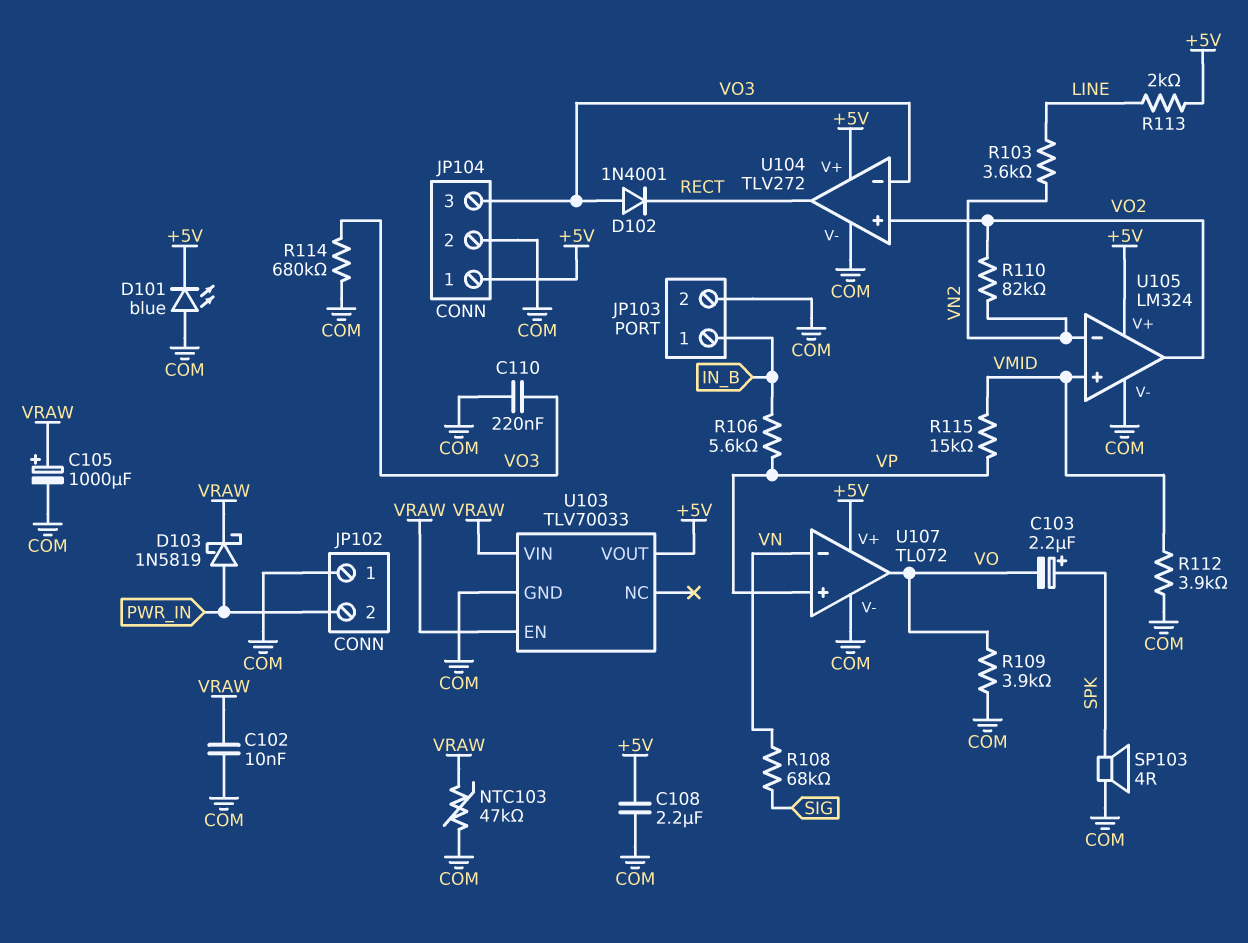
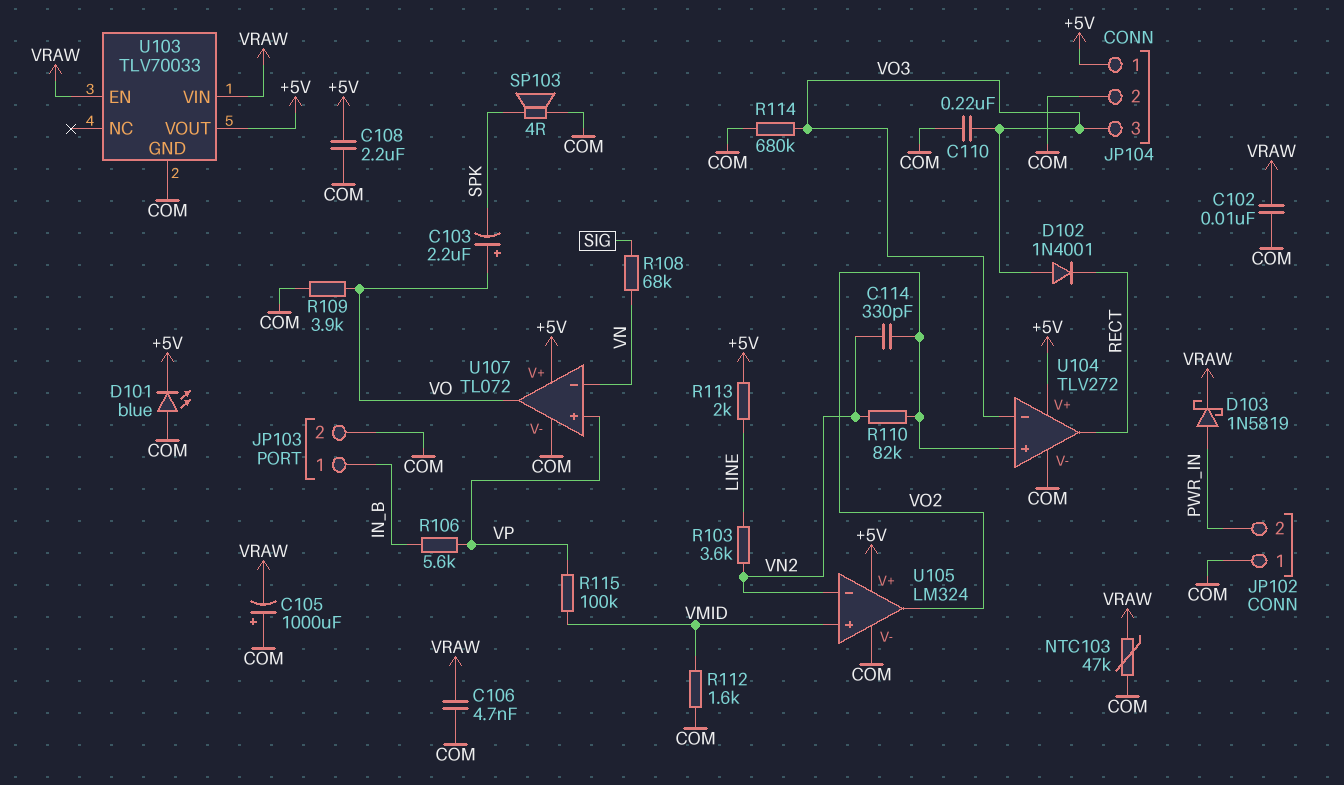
C103: 2.2uF (plus SPK, minus VO) -> 2.2uF (plus VO, minus SPK)
C105: 1000uF (plus VRAW, minus COM) -> 1000uF (plus COM, minus VRAW)
C106: none -> 4.7nF (COM, VRAW)
C114: none -> 330pF (VN2, VO2)
R112: 3.9k (COM, VMID) -> 1.6k (COM, VMID)
R115: 15k (VMID, VP) -> 100k (VMID, VP)

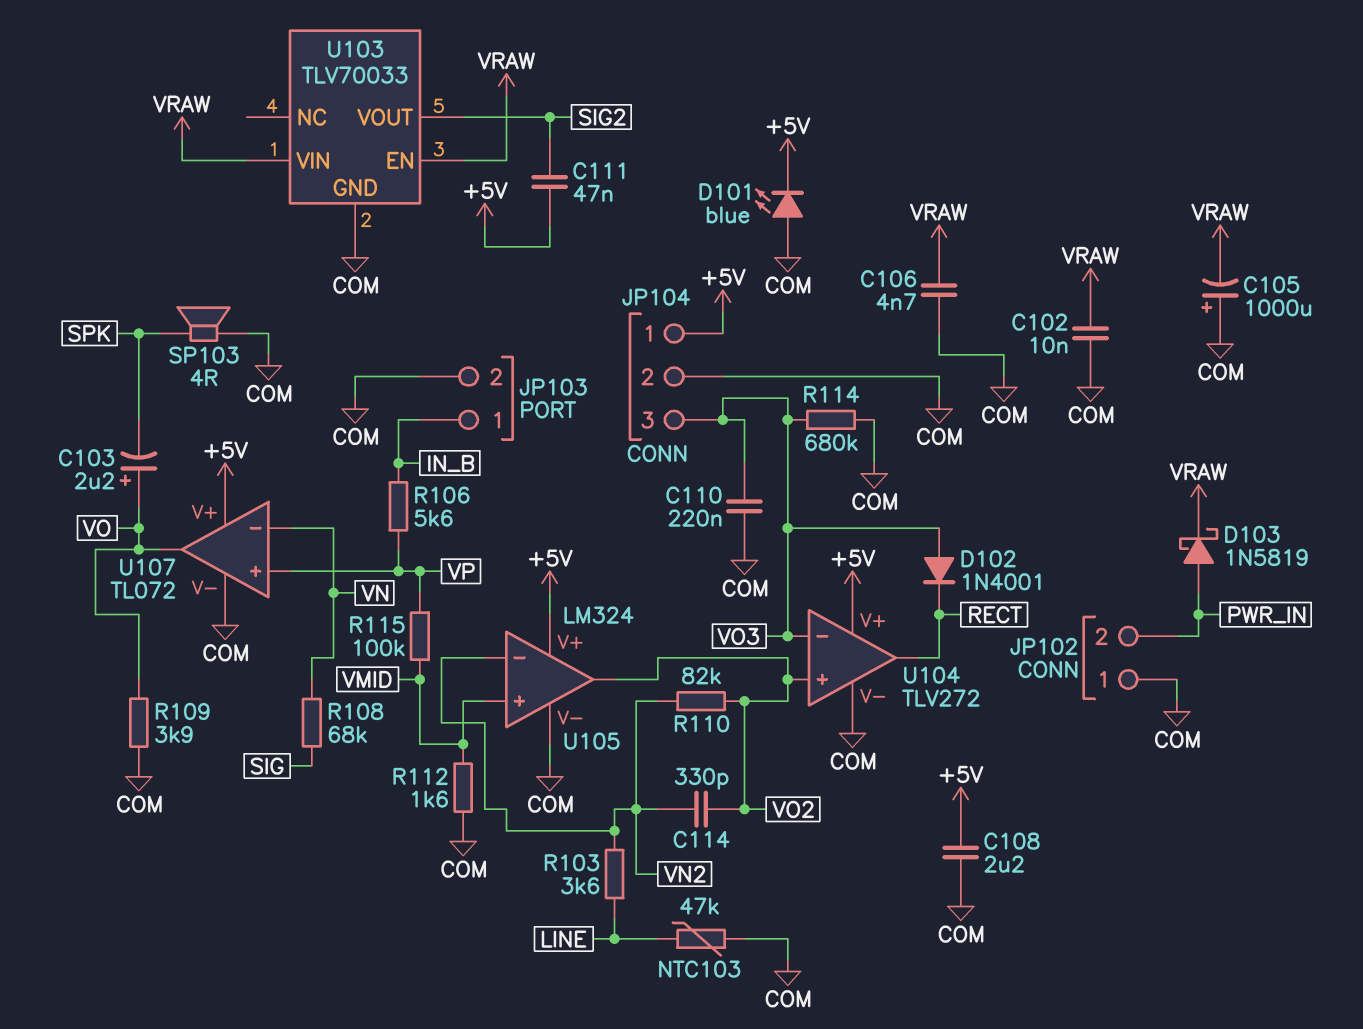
C111: none -> 47nF (+5V, SIG2)
NTC103: 47k (COM, VRAW) -> 47k (COM, LINE)
R113: 2k (+5V, LINE) -> none
U103 pin VOUT: +5V -> SIG2

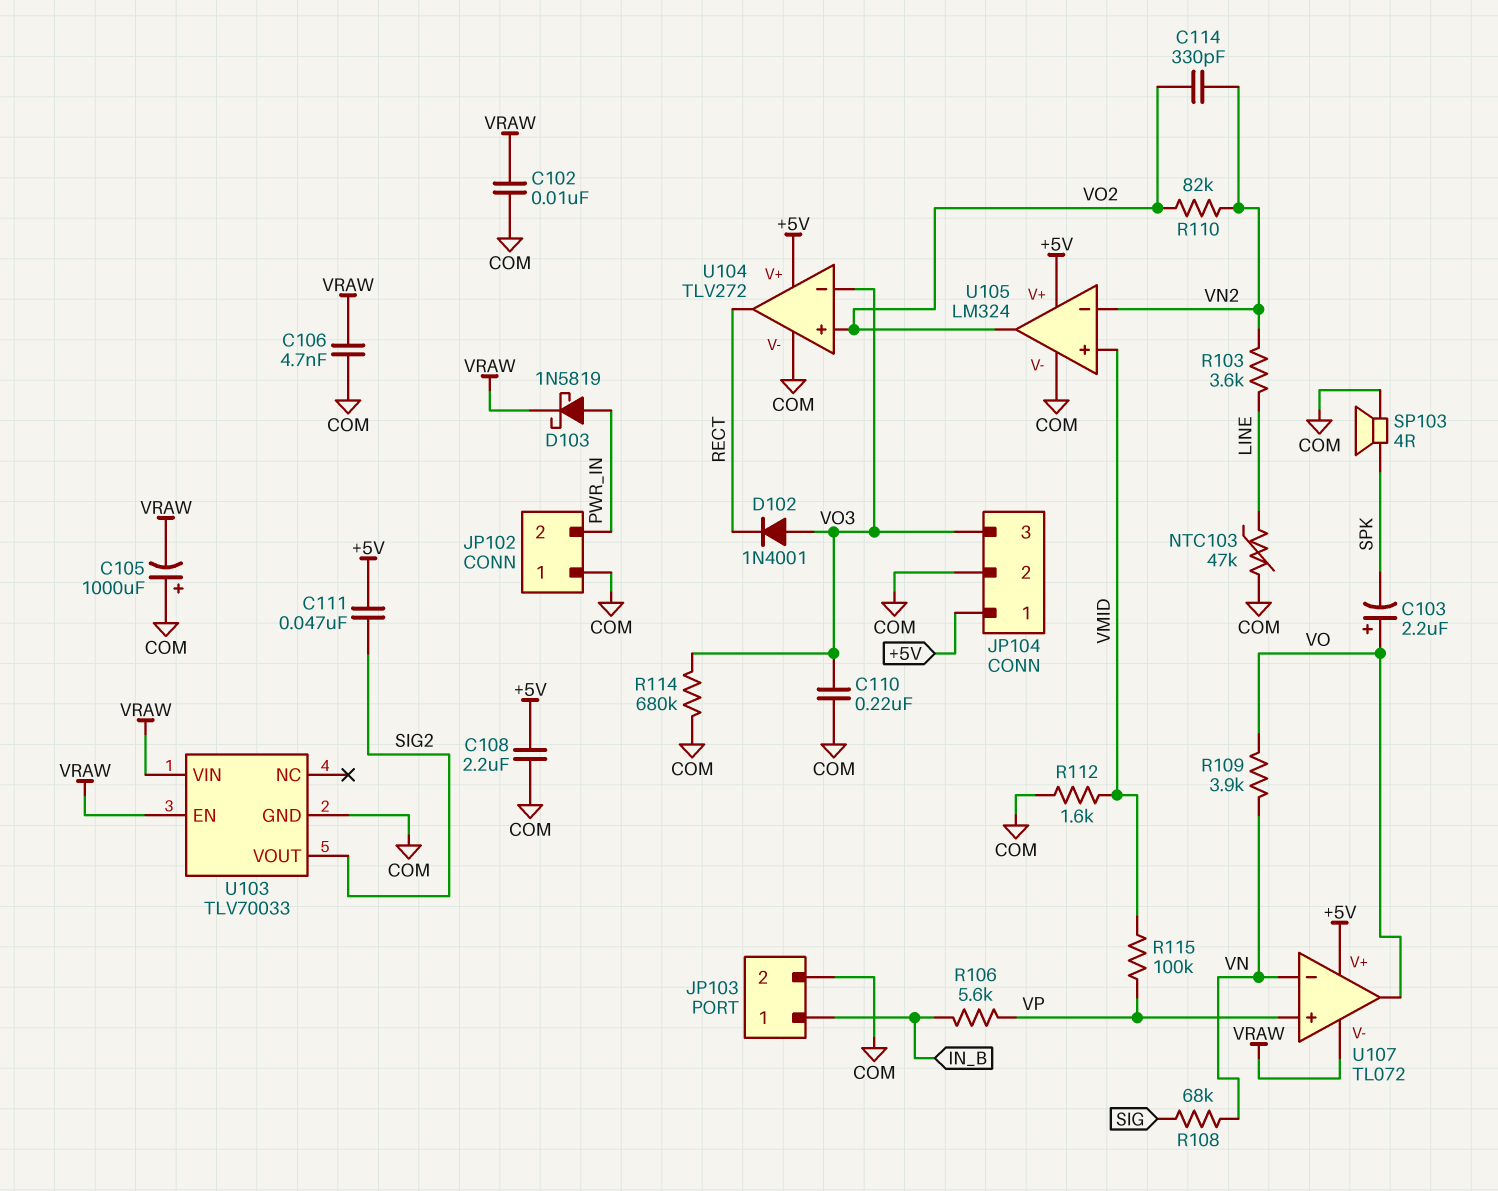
D101: LED blue (A COM, K +5V) -> none
R109: 3.9k (COM, VO) -> 3.9k (VN, VO)
U107 pin V-: COM -> VRAW

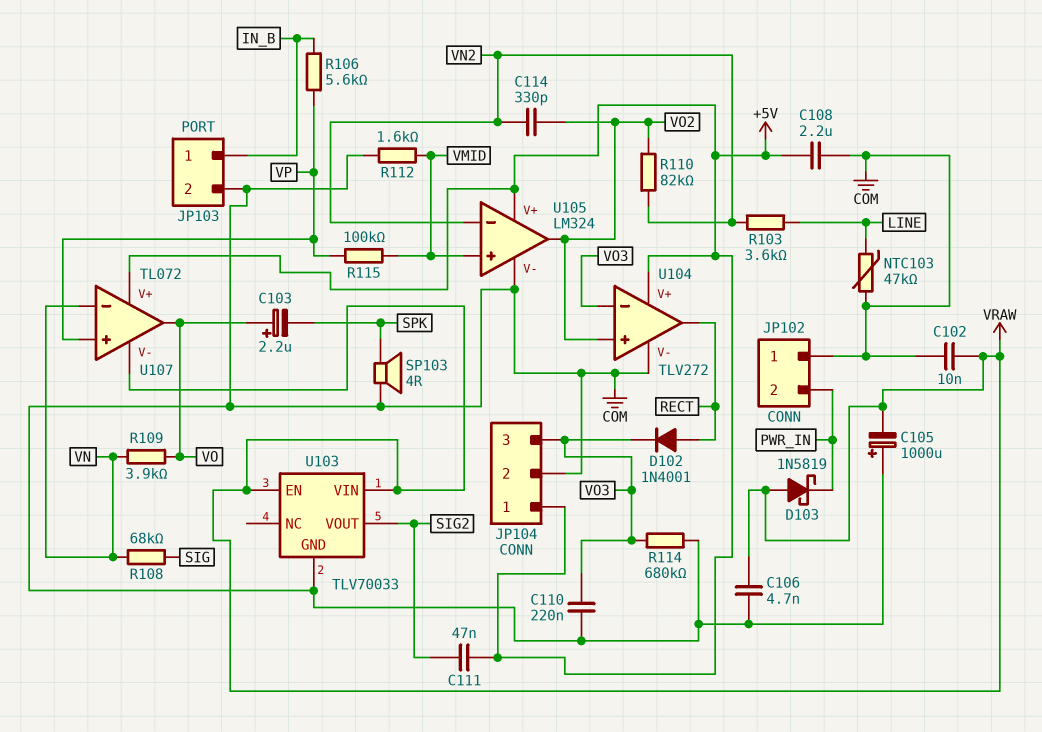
D102: diode 1N4001 (A VO3, K RECT) -> diode 1N4001 (A RECT, K VO3)
D103: schottky 1N5819 (A PWR_IN, K VRAW) -> schottky 1N5819 (A VRAW, K PWR_IN)

